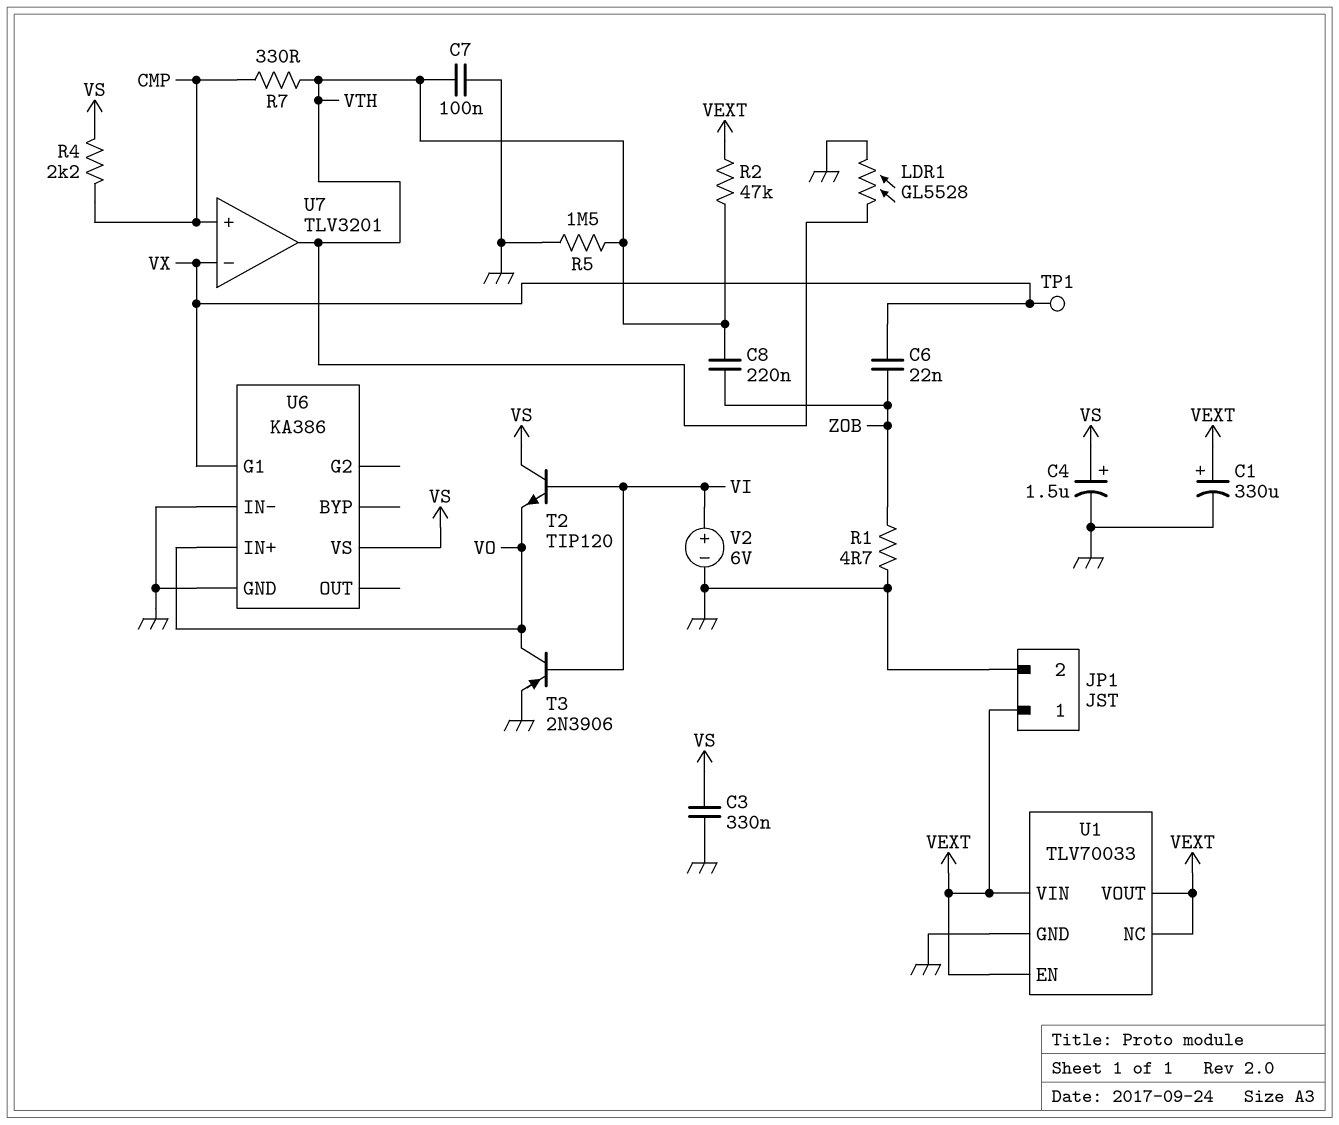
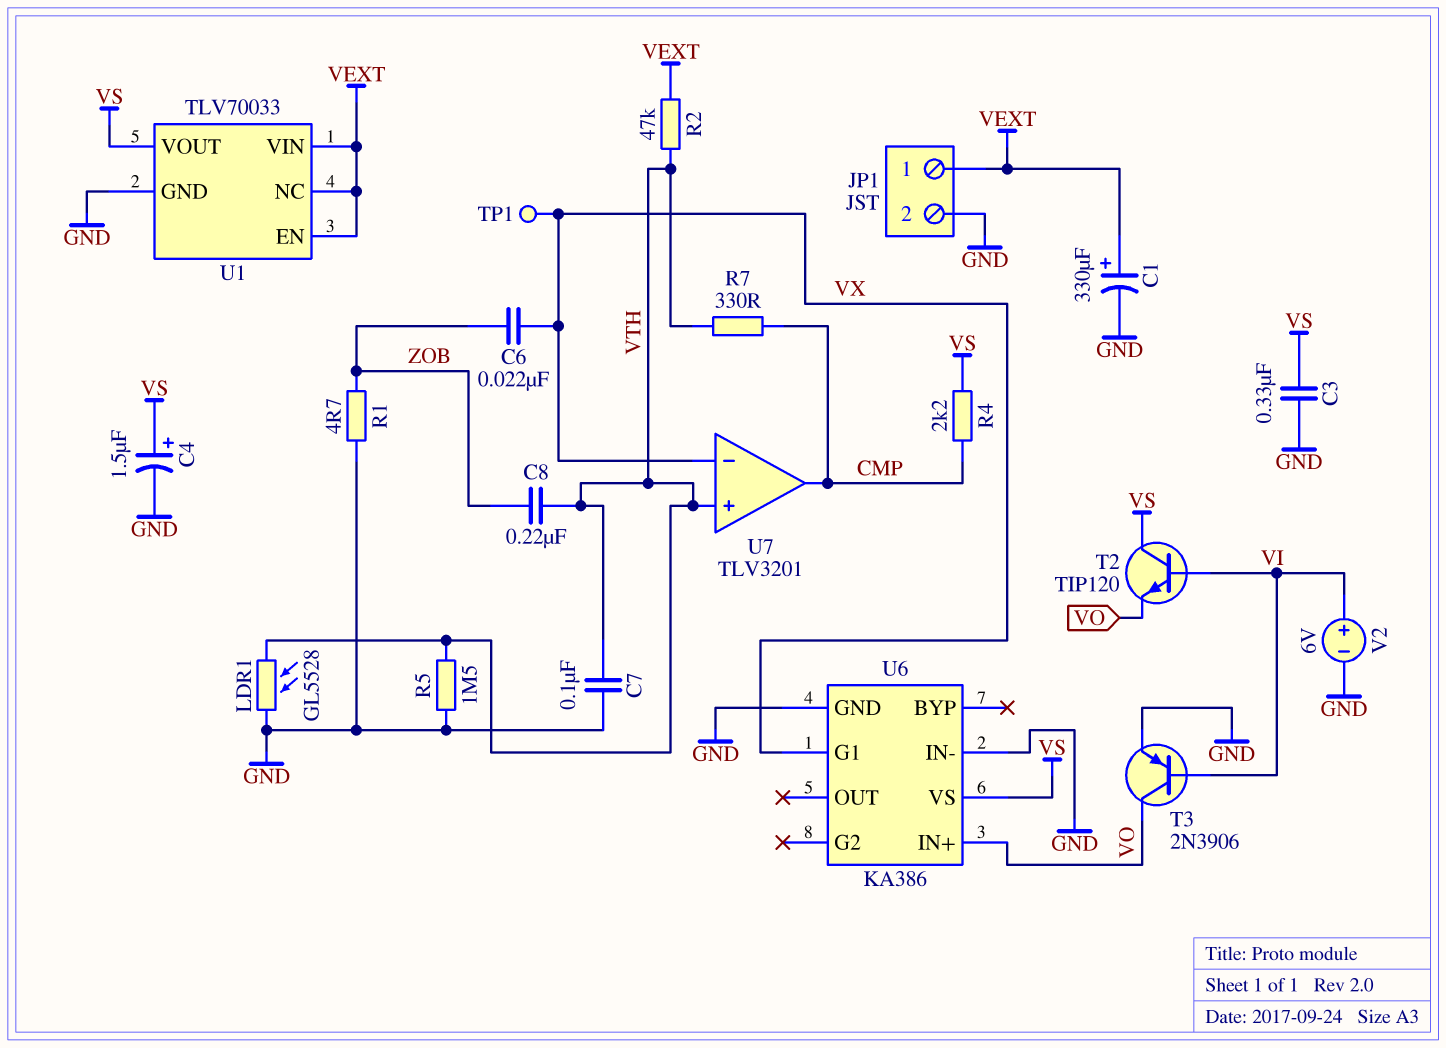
U1 pin VOUT: VEXT -> VS
U7 pin in+: CMP -> VTH
U7 pin out: VTH -> CMP

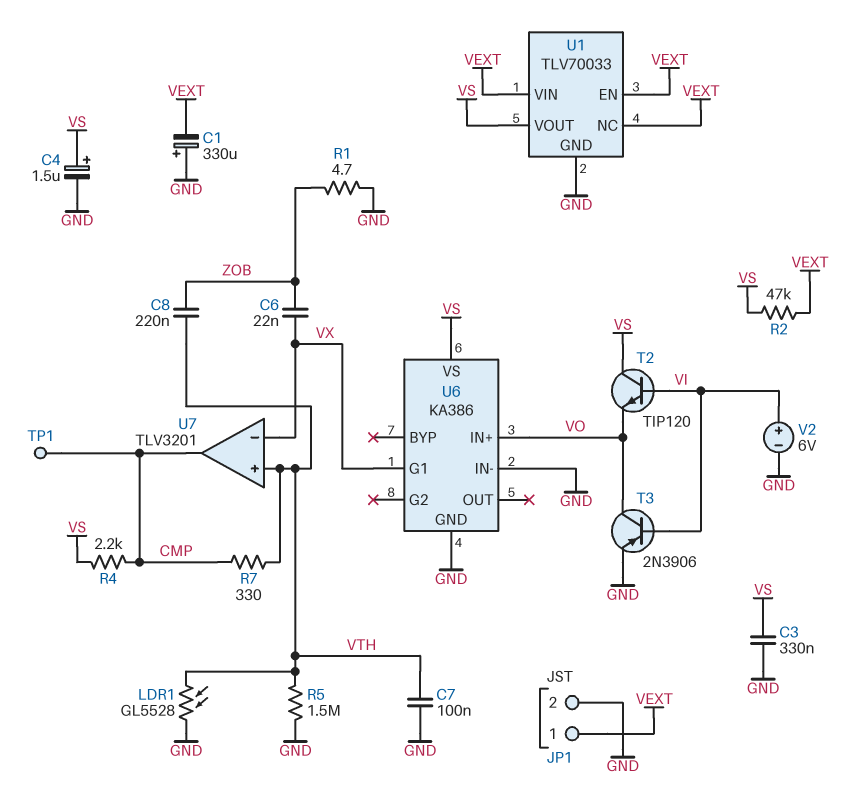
C1: 330uF (plus VEXT, minus GND) -> 330uF (plus GND, minus VEXT)
R2: 47k (VEXT, VTH) -> 47k (VEXT, VS)
TP1: test point (VX) -> test point (CMP)

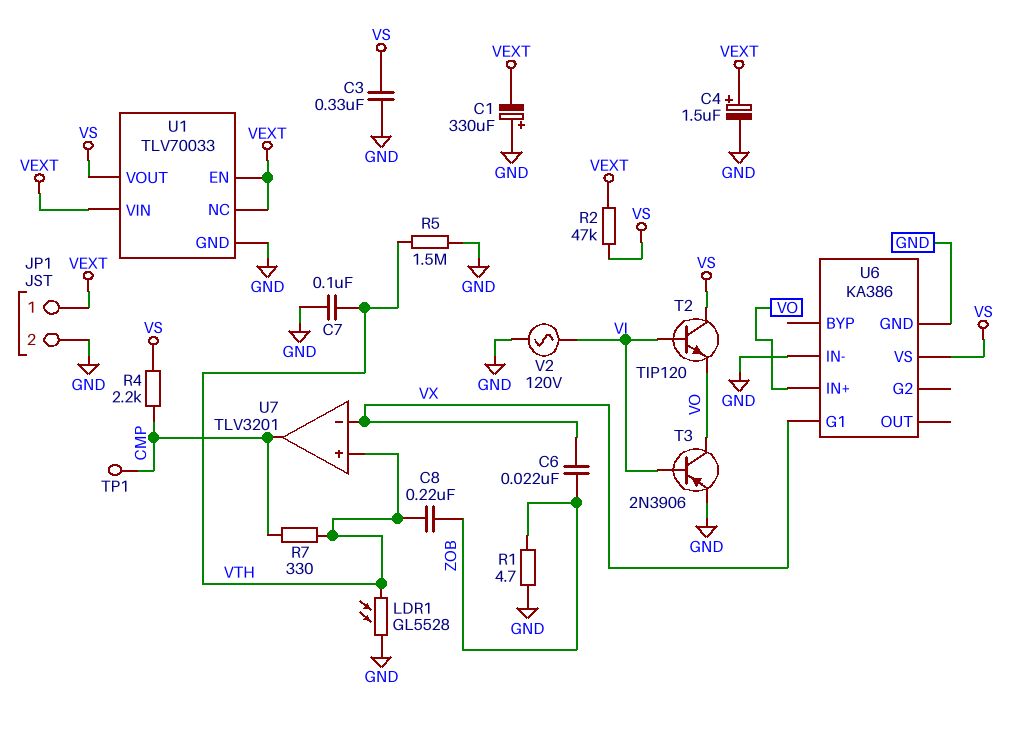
C4: 1.5uF (plus VS, minus GND) -> 1.5uF (plus VEXT, minus GND)
V2: 6V (plus VI, minus GND) -> AC 120V (GND, VI)

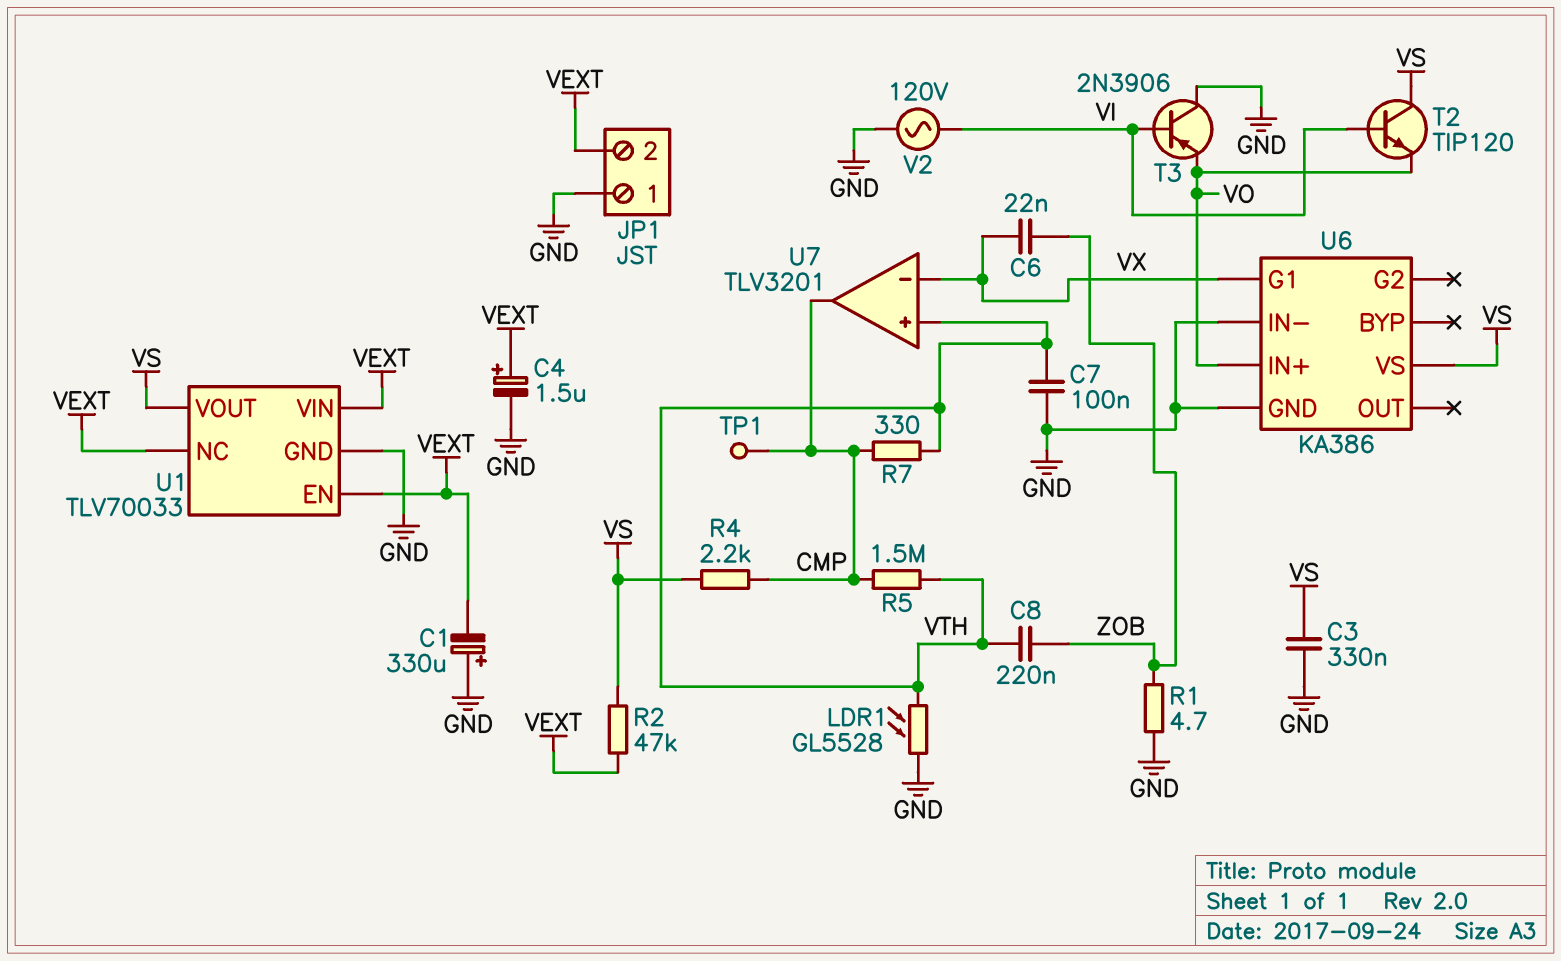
JP1 pin 1: VEXT -> GND
JP1 pin 2: GND -> VEXT
R5: 1.5M (GND, VTH) -> 1.5M (CMP, VTH)
T3: PNP 2N3906 (B VI, C VO, E GND) -> PNP 2N3906 (B VI, C GND, E VO)

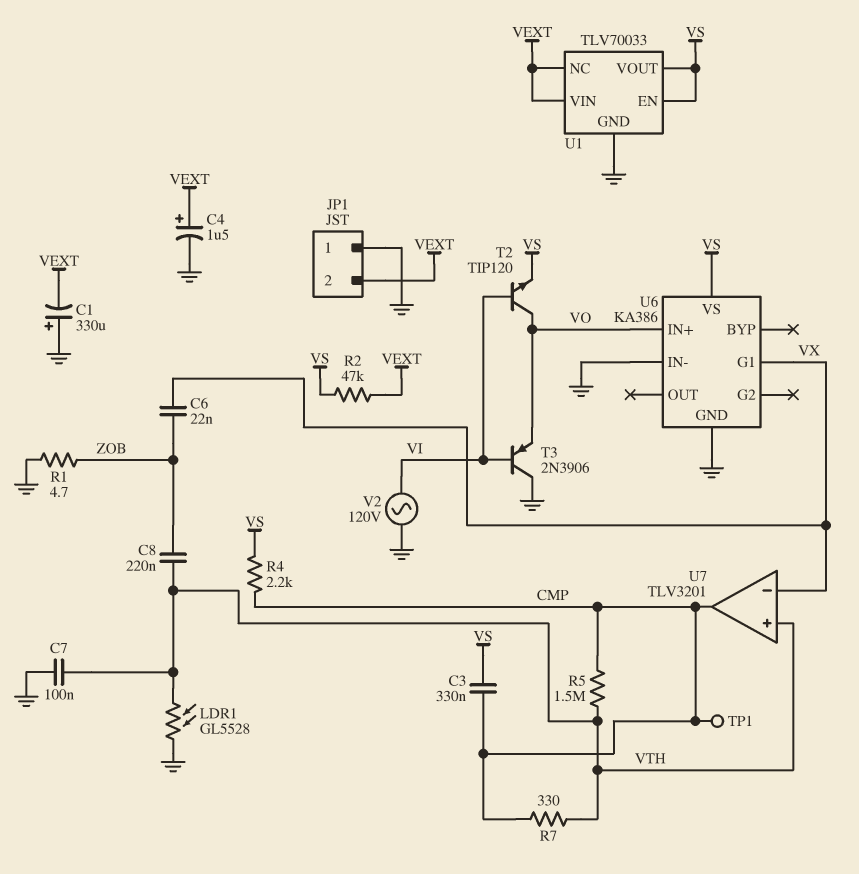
C3: 330nF (GND, VS) -> 330nF (CMP, VS)
T2: NPN TIP120 (B VI, C VS, E VO) -> NPN TIP120 (B VI, C VO, E VS)
U1 pin EN: VEXT -> VS

